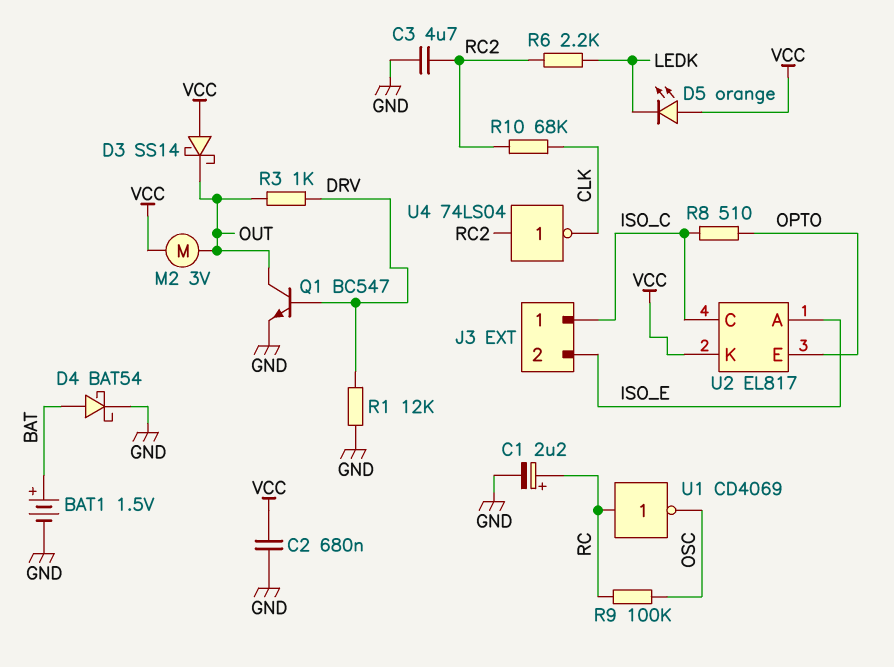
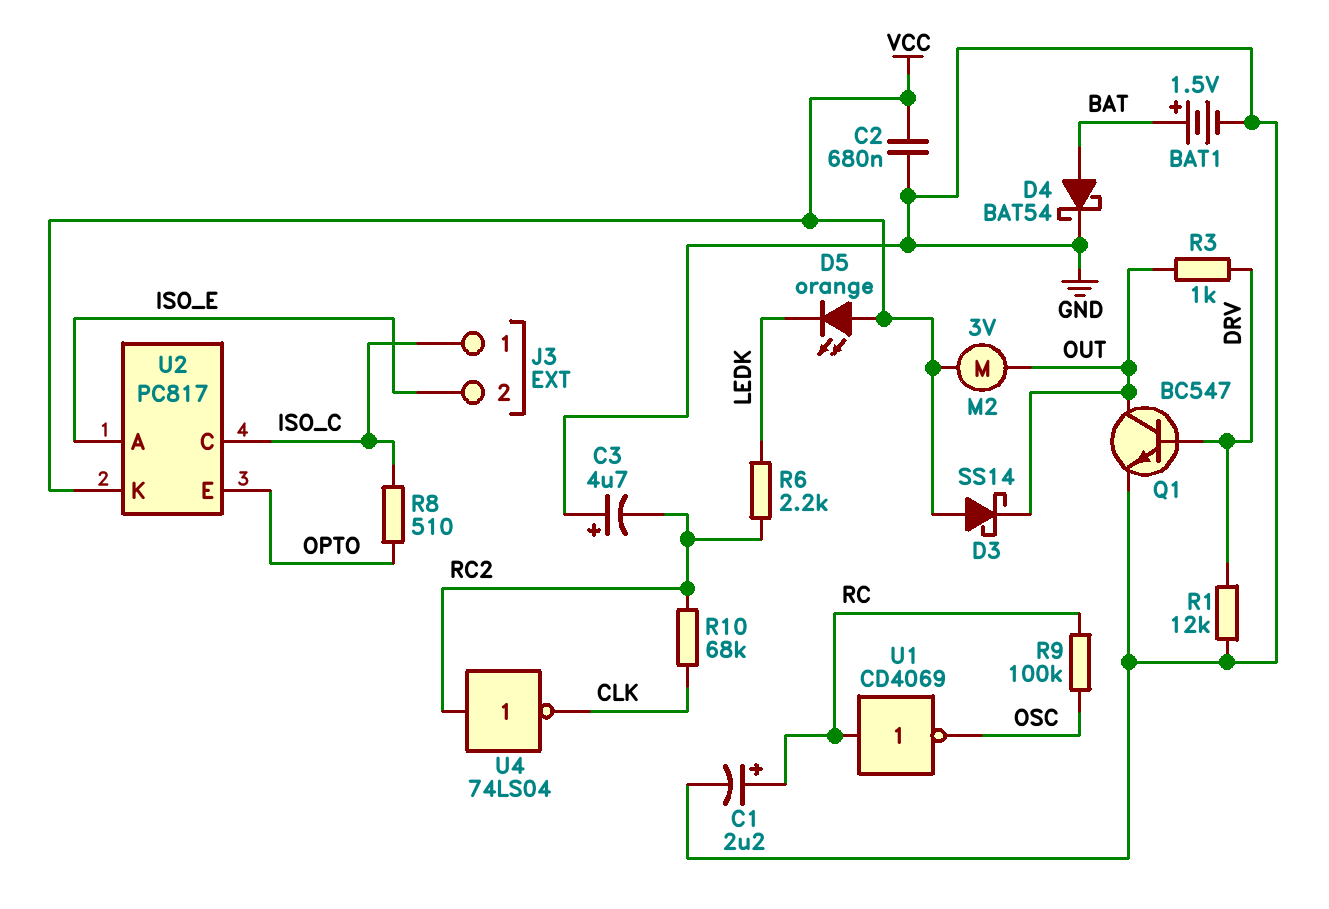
C3: 4.7uF (GND, RC2) -> 4.7uF (plus GND, minus RC2)
U2: EL817 -> PC817

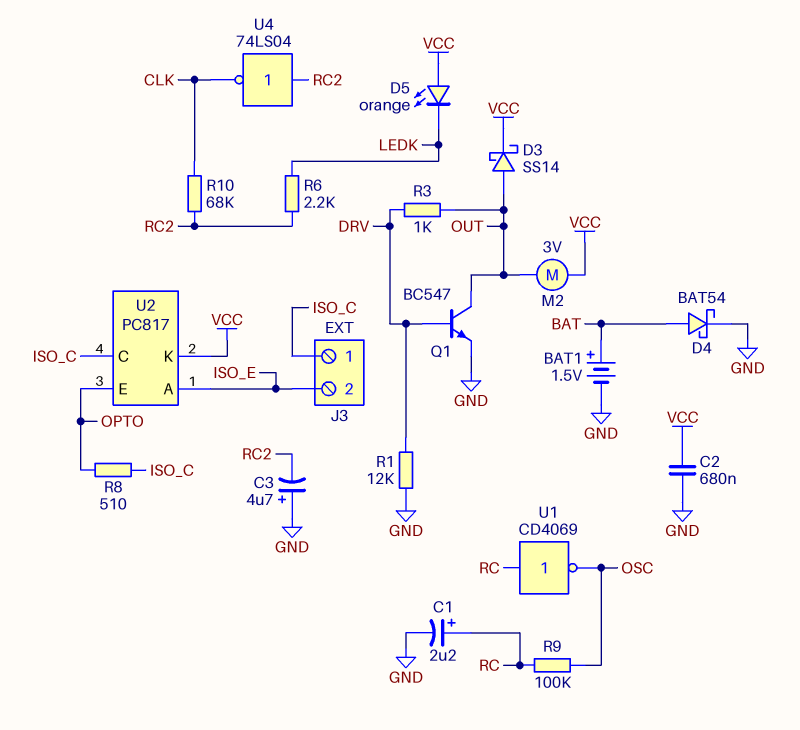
D3: schottky SS14 (A VCC, K OUT) -> schottky SS14 (A OUT, K VCC)

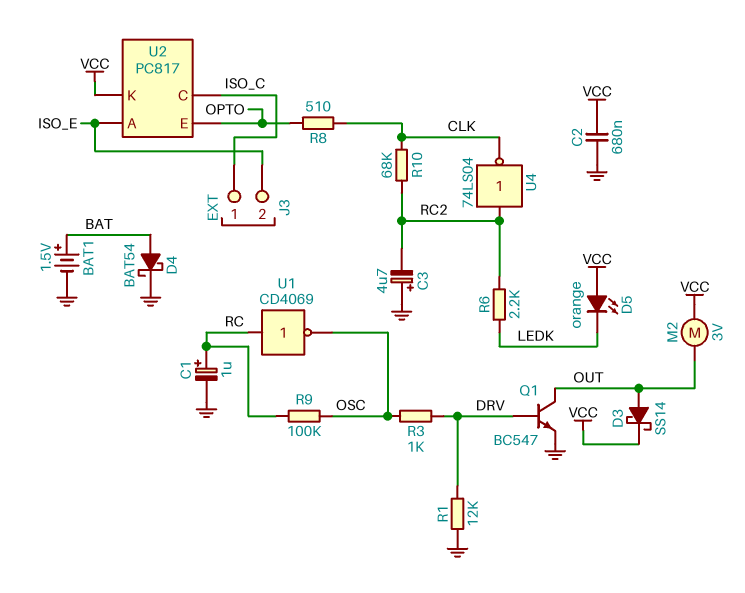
C1: 2.2uF (plus RC, minus GND) -> 1uF (plus RC, minus GND)
R3: 1k (DRV, OUT) -> 1k (DRV, OSC)
R8: 510 (ISO_C, OPTO) -> 510 (CLK, OPTO)

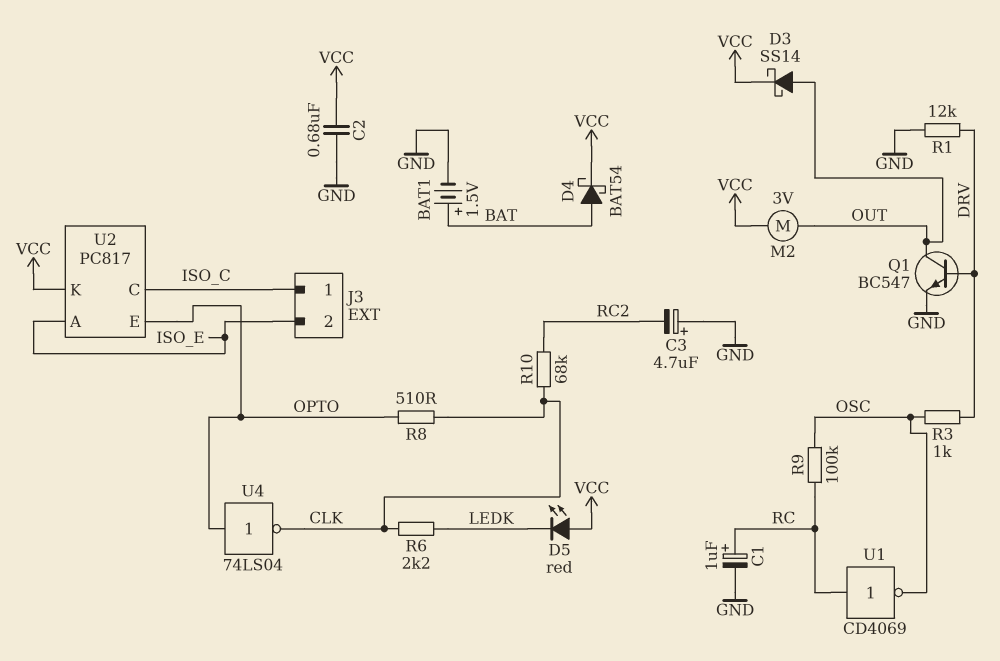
D4: schottky BAT54 (A BAT, K GND) -> schottky BAT54 (A BAT, K VCC)
D5: LED orange (A VCC, K LEDK) -> LED red (A VCC, K LEDK)
R6: 2.2k (LEDK, RC2) -> 2.2k (CLK, LEDK)
U4: NOT 74LS04 (in RC2, out CLK) -> NOT 74LS04 (in OPTO, out CLK)

